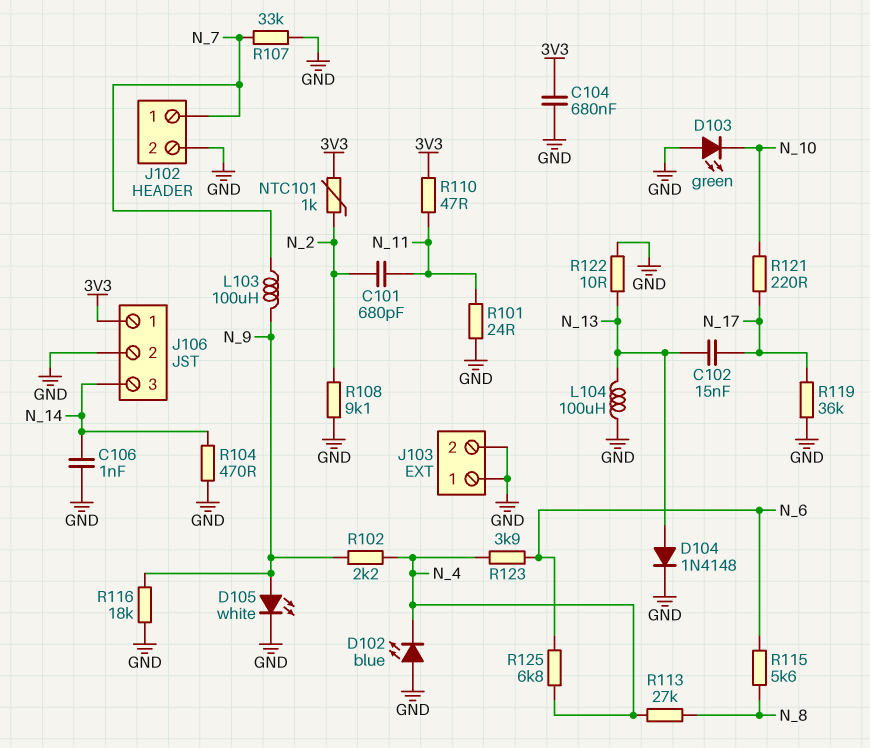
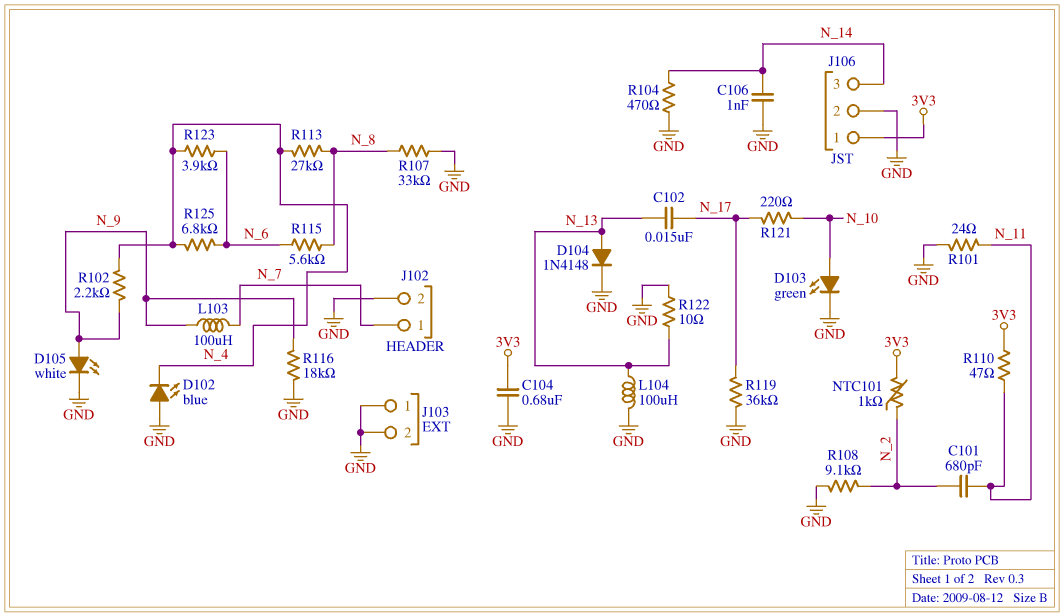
D103: LED green (A GND, K N_10) -> LED green (A N_10, K GND)
R107: 33k (GND, N_7) -> 33k (GND, N_8)

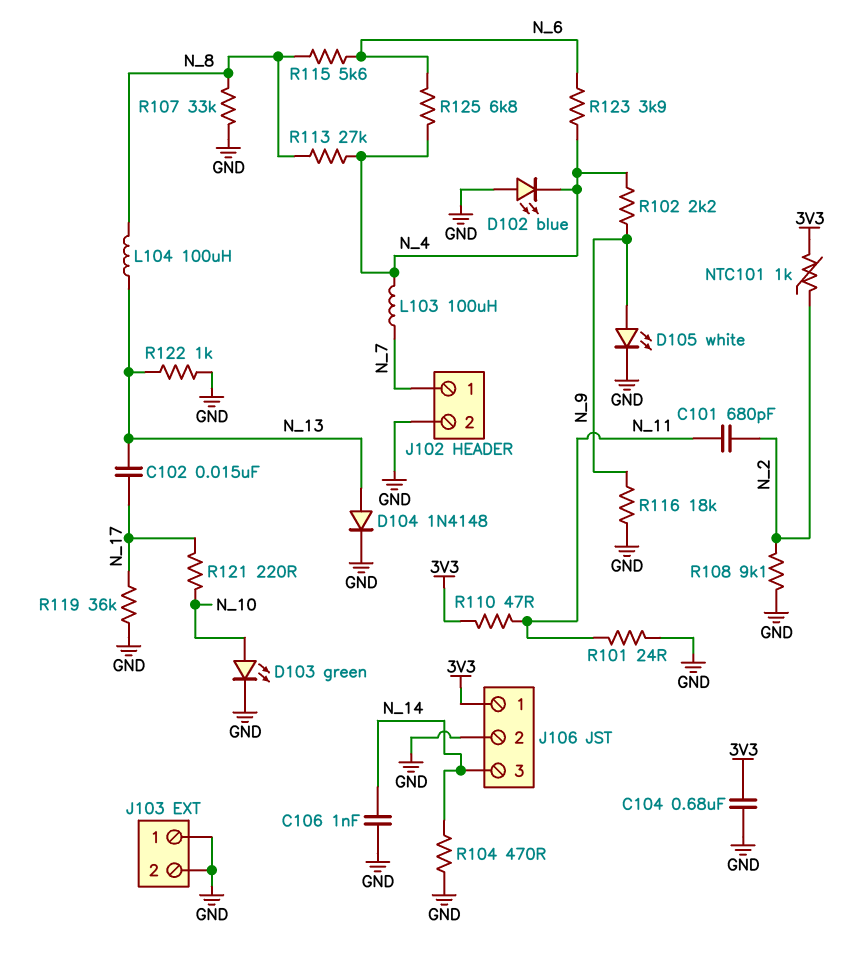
L103: 100uH (N_7, N_9) -> 100uH (N_4, N_7)
L104: 100uH (GND, N_13) -> 100uH (N_8, N_13)
R122: 10 (GND, N_13) -> 1k (GND, N_13)

